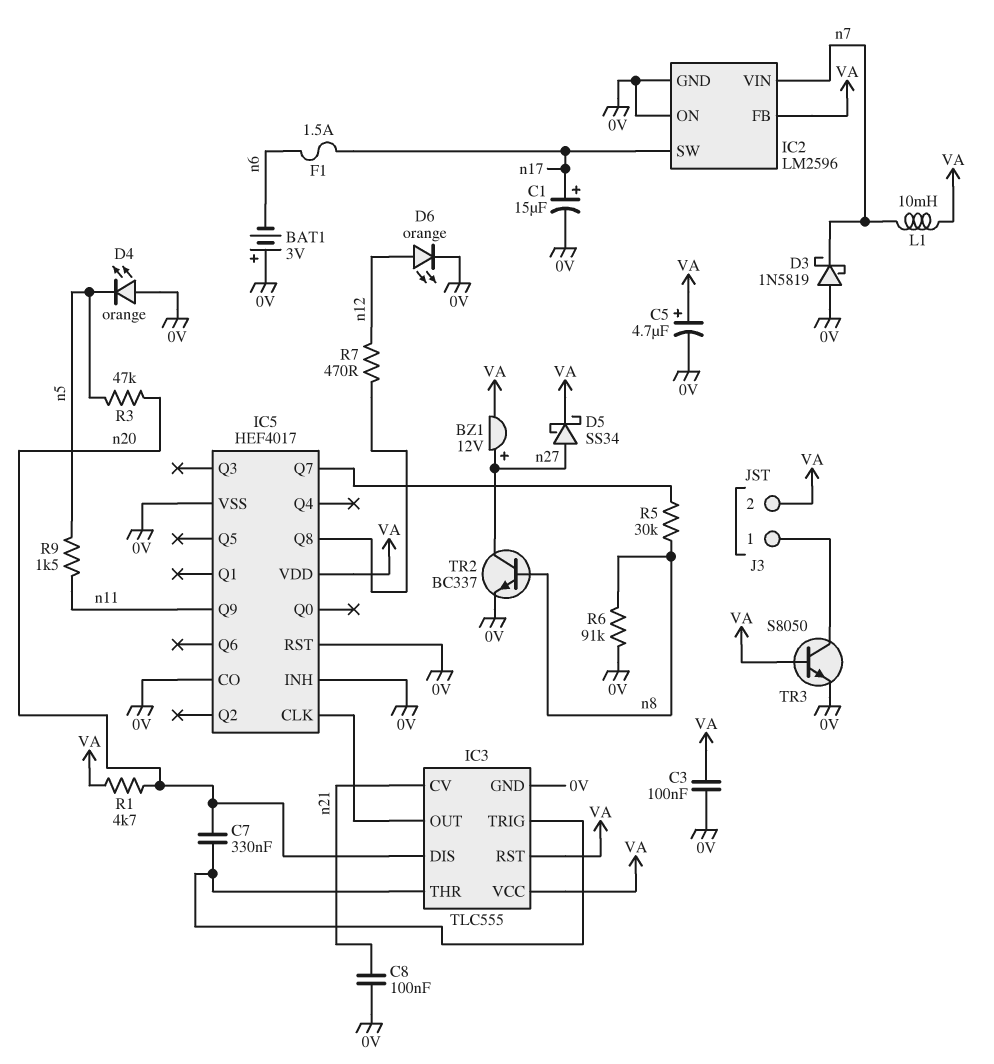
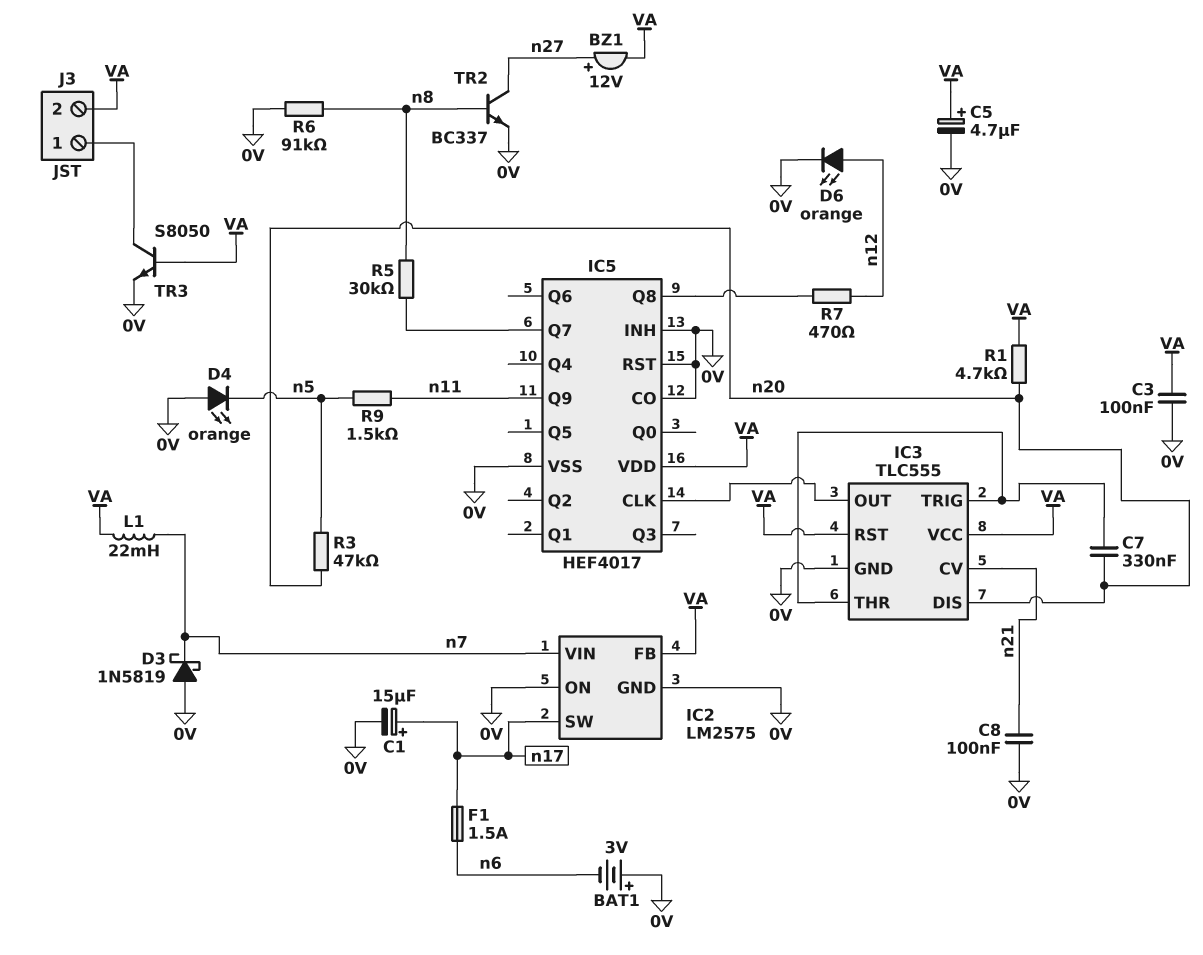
D5: schottky SS34 (A n27, K VA) -> none
IC2: LM2596 -> LM2575
L1: 10mH (VA, n7) -> 22mH (VA, n7)

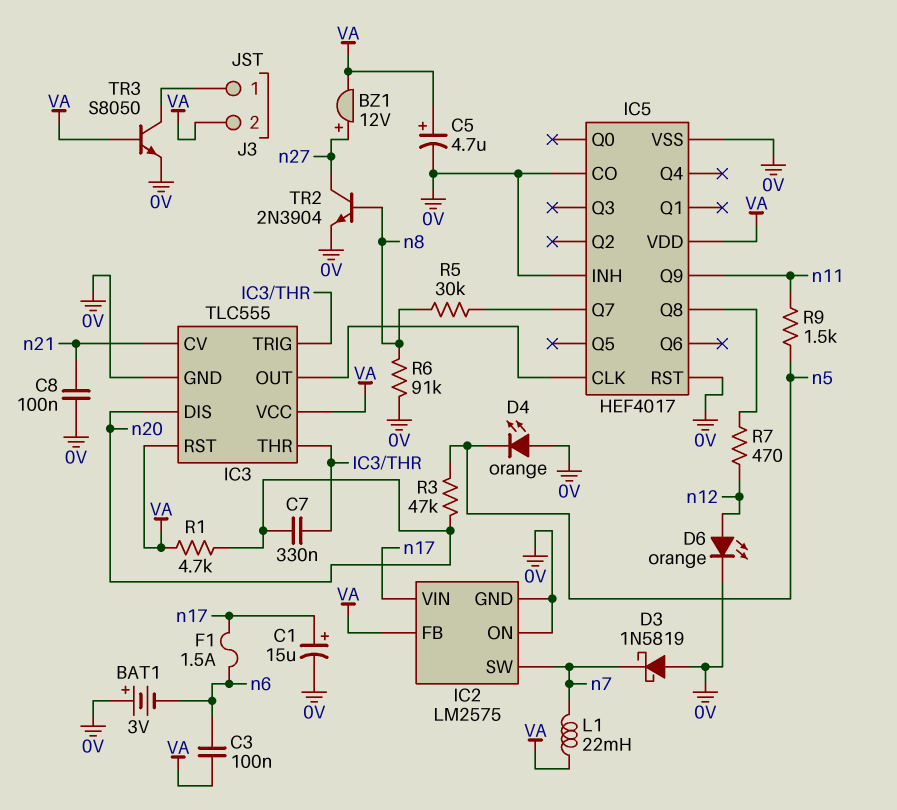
C3: 100nF (0V, VA) -> 100nF (VA, n6)
IC2 pin SW: n17 -> n7
IC2 pin VIN: n7 -> n17
TR2: NPN BC337 (B n8, C n27, E 0V) -> NPN 2N3904 (B n8, C n27, E 0V)

